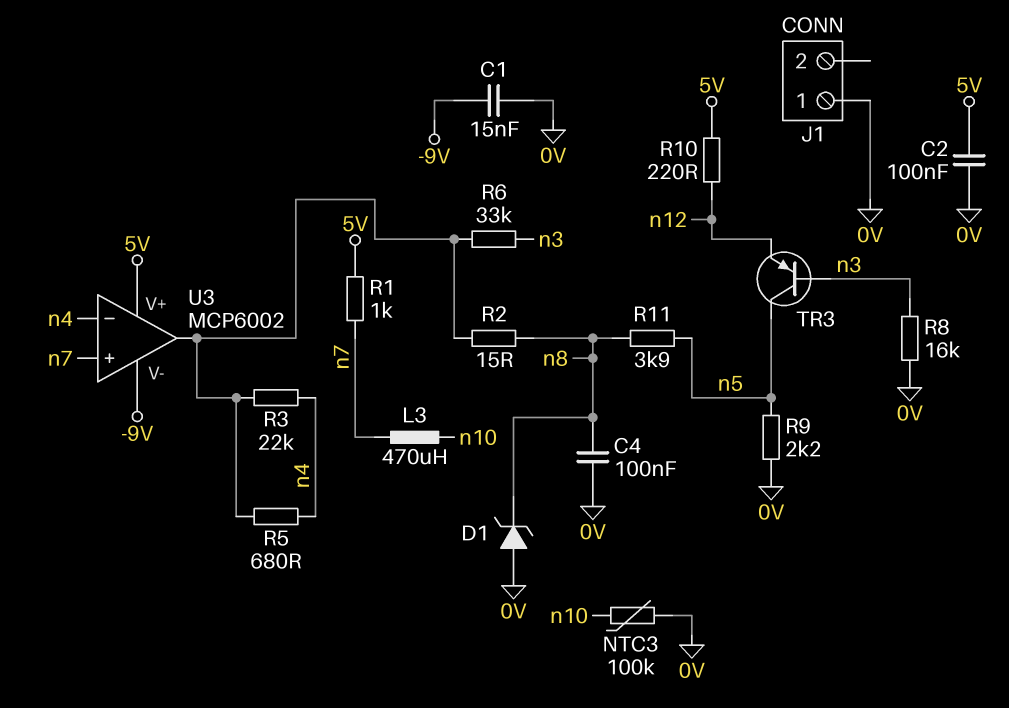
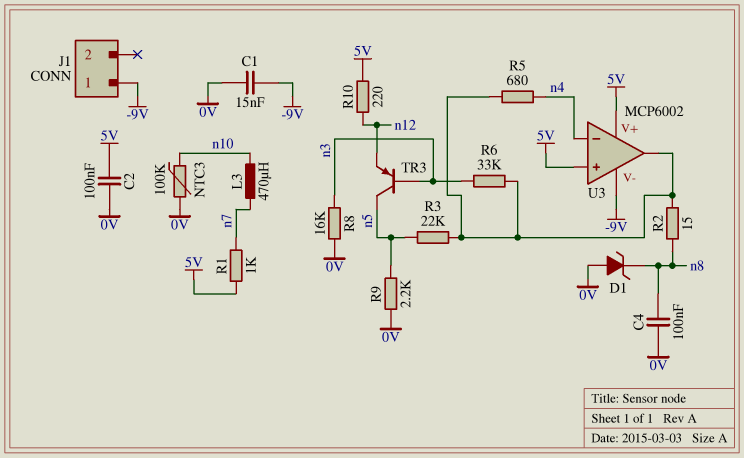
J1 pin 1: 0V -> -9V
R3: 22k (U3/out, n4) -> 22k (U3/out, n5)
R11: 3.9k (n5, n8) -> none
U3 pin in+: n7 -> 5V

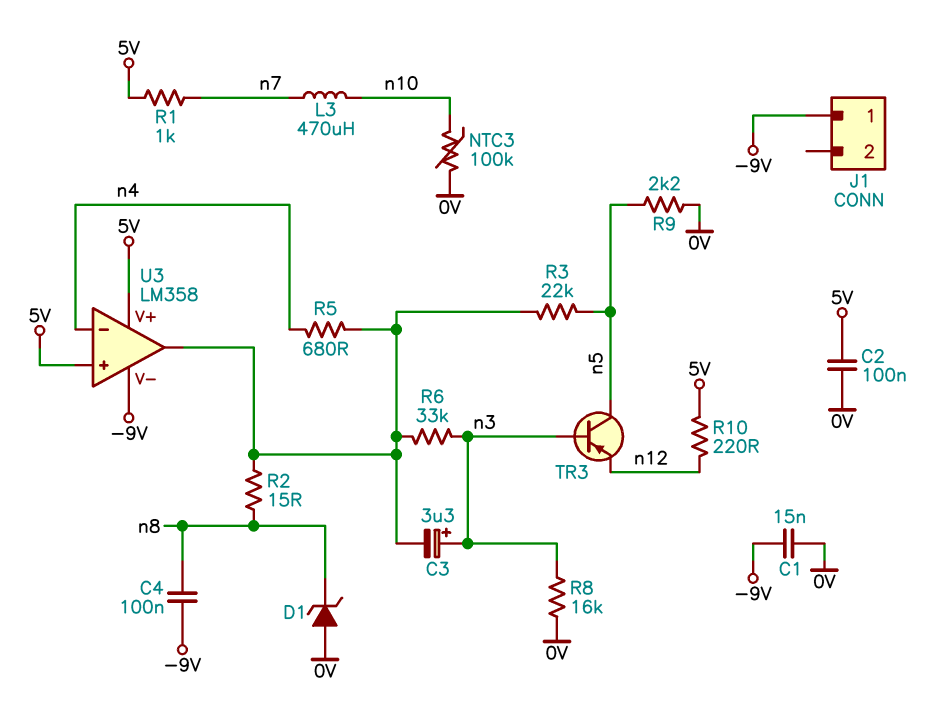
C3: none -> 3.3uF (plus n3, minus U3/out)
C4: 100nF (0V, n8) -> 100nF (-9V, n8)
U3: MCP6002 -> LM358

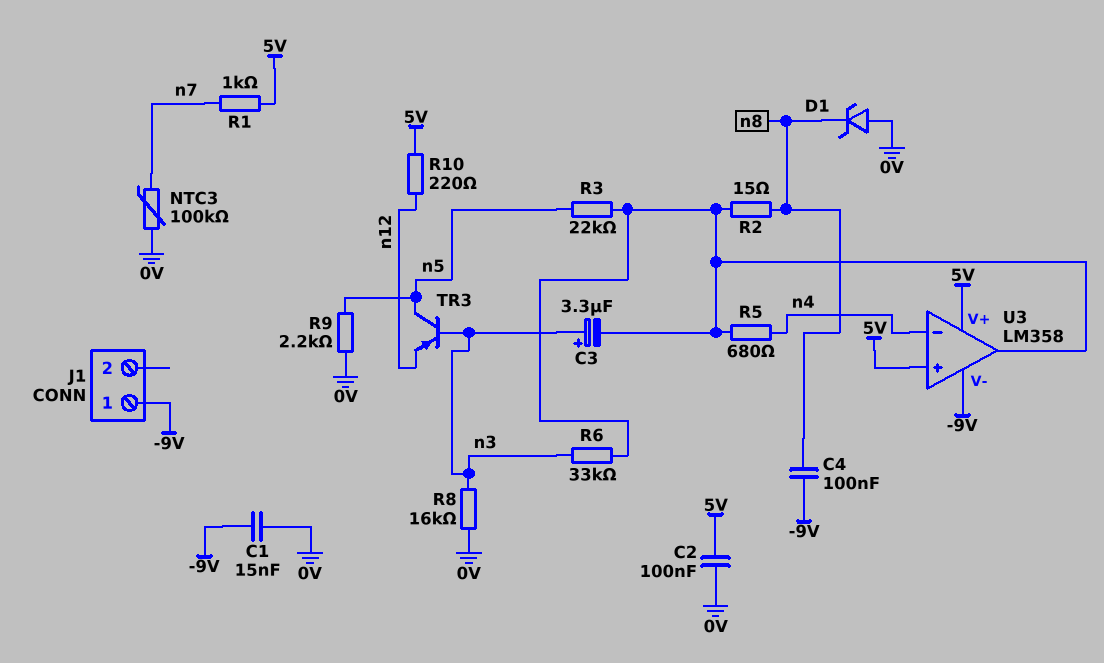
L3: 470uH (n7, n10) -> none
NTC3: 100k (0V, n10) -> 100k (0V, n7)

